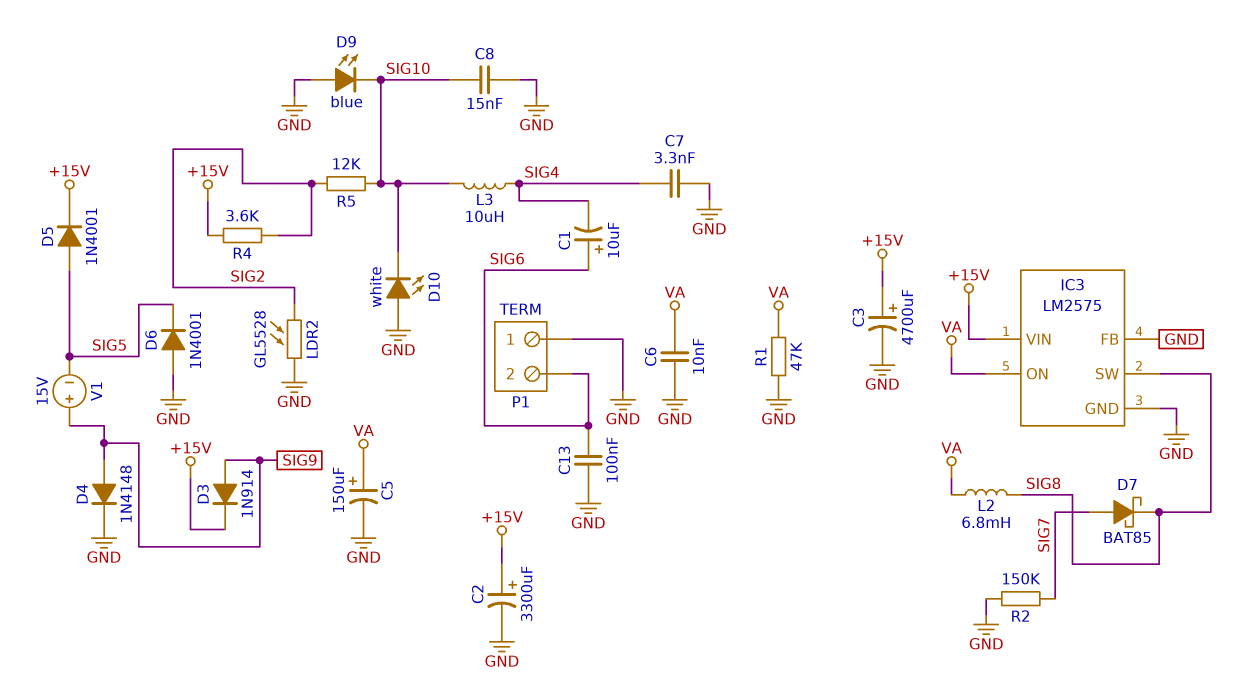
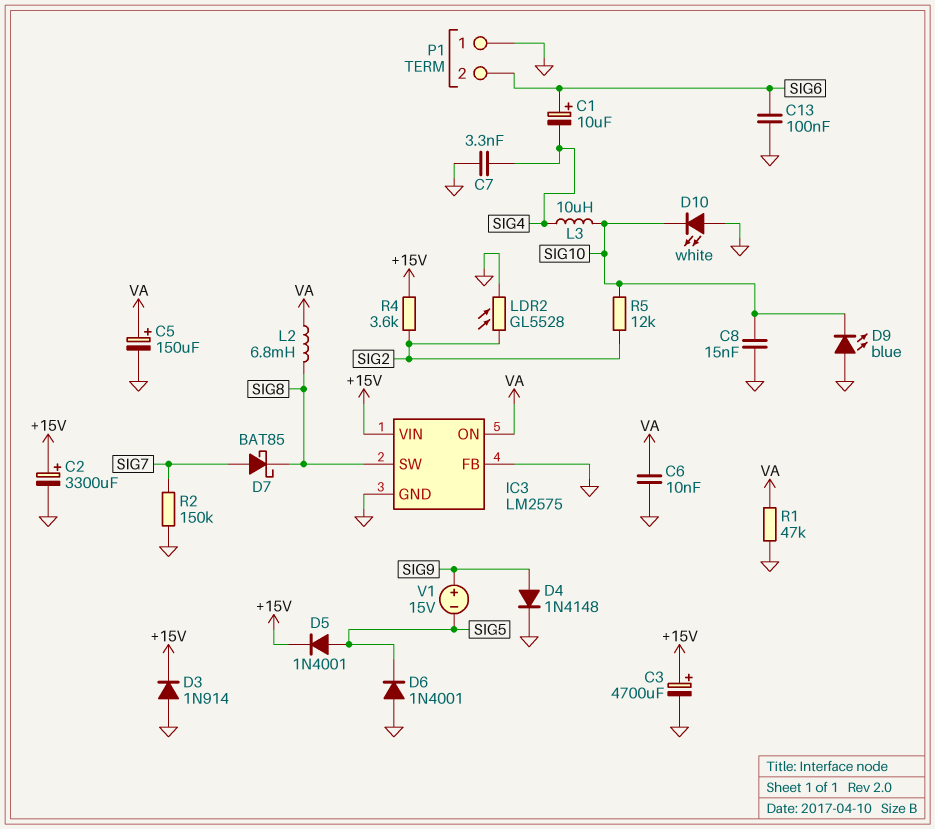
D3: diode 1N914 (A SIG9, K +15V) -> diode 1N914 (A GND, K +15V)

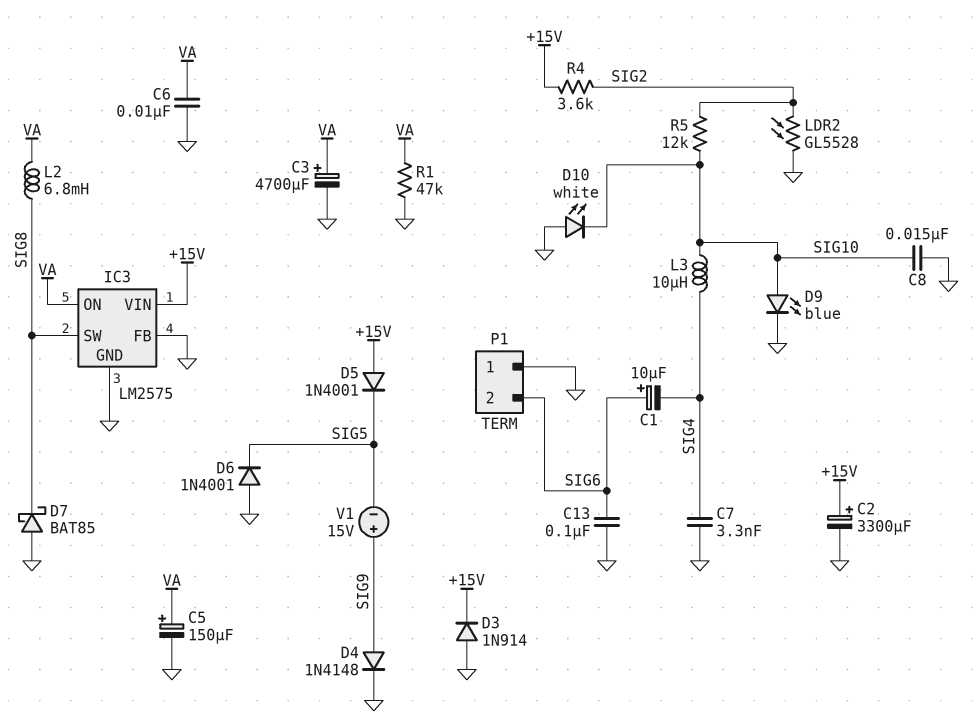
C3: 4700uF (plus +15V, minus GND) -> 4700uF (plus VA, minus GND)
D5: diode 1N4001 (A SIG5, K +15V) -> diode 1N4001 (A +15V, K SIG5)
D7: schottky BAT85 (A SIG7, K SIG8) -> schottky BAT85 (A GND, K SIG8)
D9: LED blue (A GND, K SIG10) -> LED blue (A SIG10, K GND)
R2: 150k (GND, SIG7) -> none

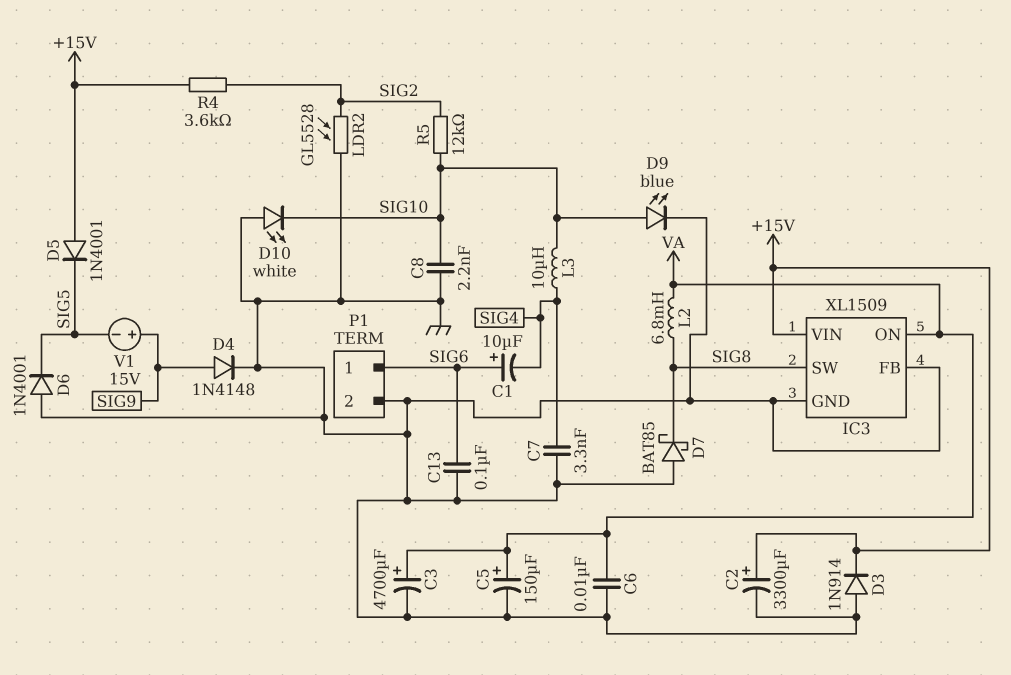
C8: 15nF (GND, SIG10) -> 2.2nF (GND, SIG10)
IC3: LM2575 -> XL1509
P1 pin 1: GND -> SIG6
P1 pin 2: SIG6 -> GND
R1: 47k (GND, VA) -> none

